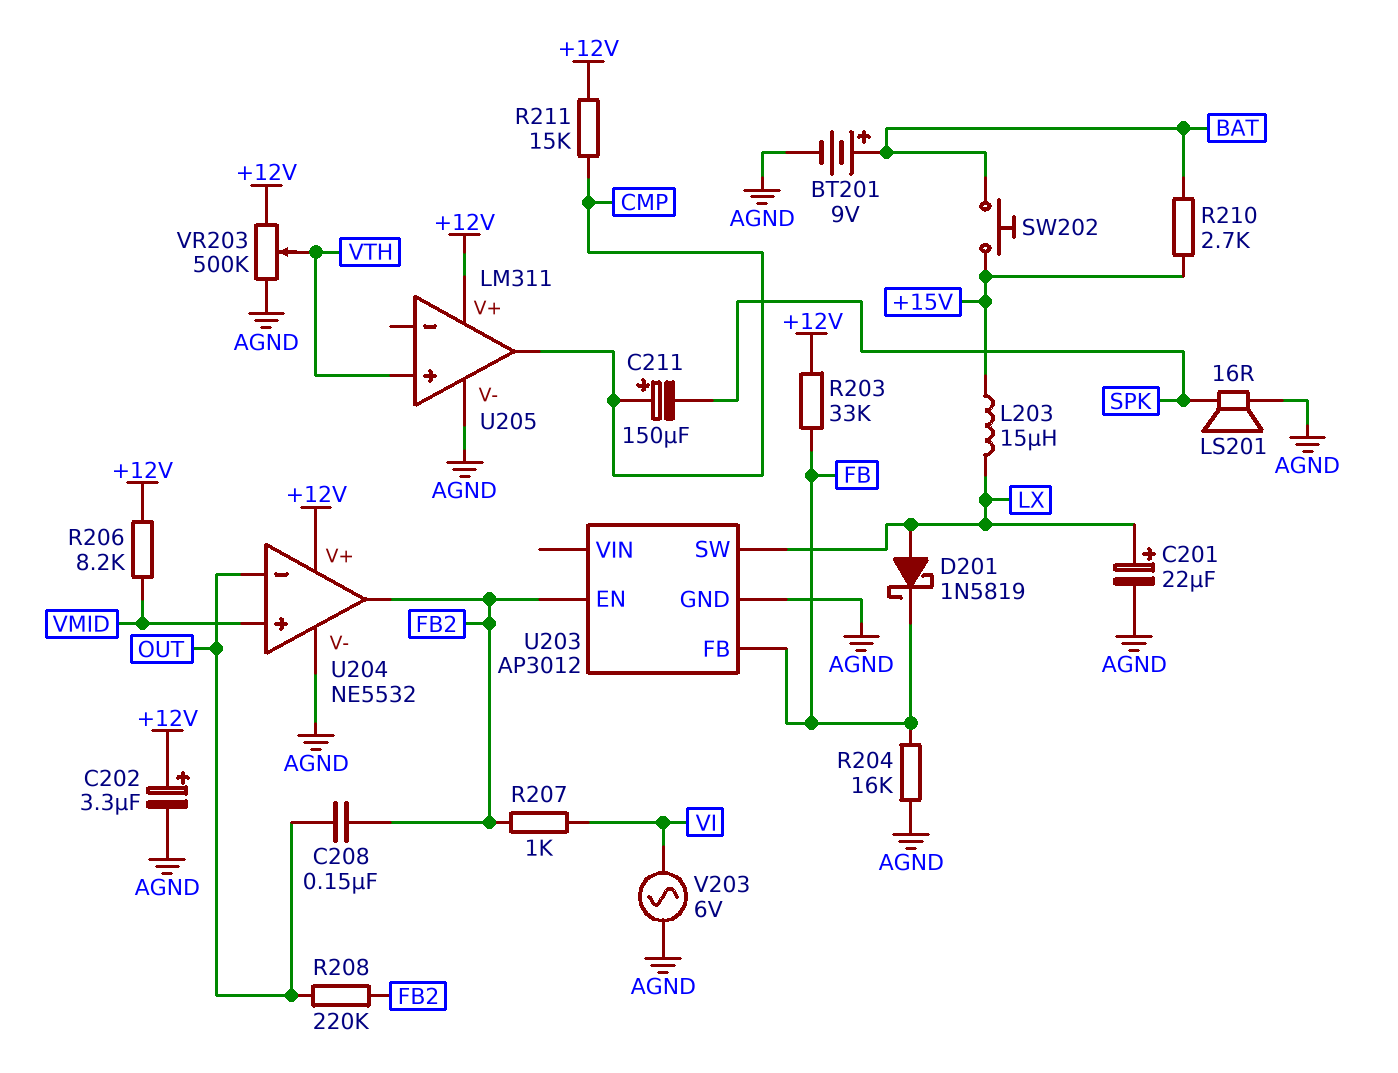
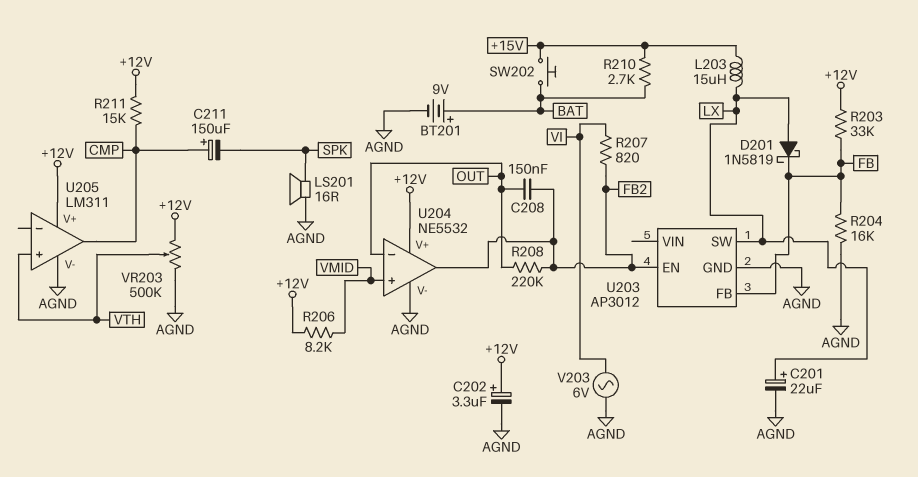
R207: 1k (FB2, VI) -> 820 (FB2, VI)

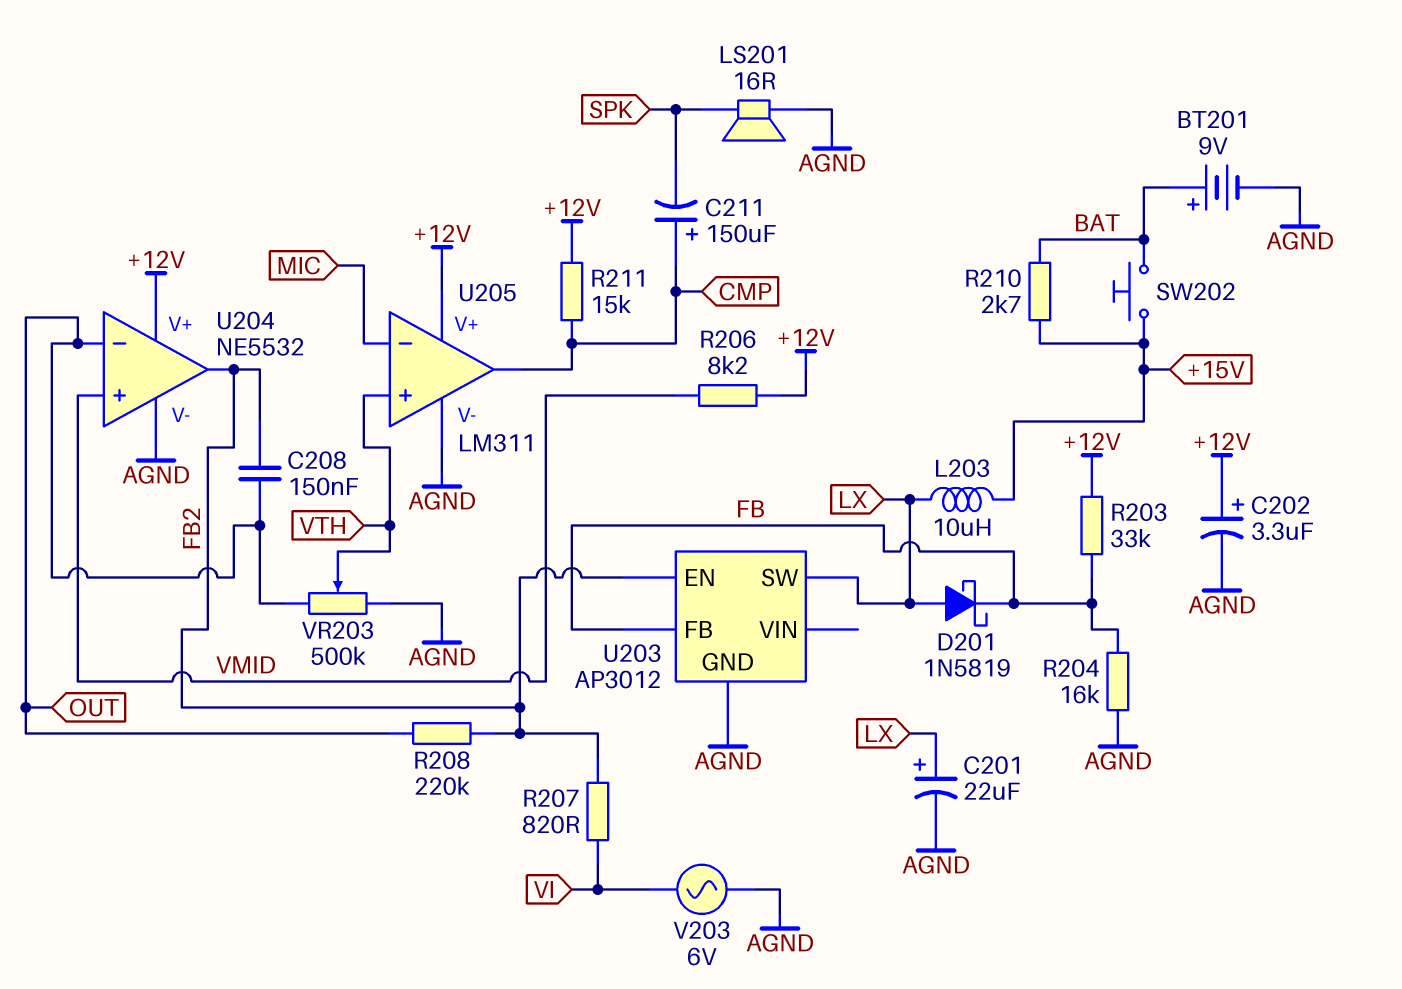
L203: 15uH (+15V, LX) -> 10uH (+15V, LX)
U205 pin in-: none -> MIC
VR203: 500k (+12V, AGND, wiper VTH) -> 500k (AGND, OUT, wiper VTH)

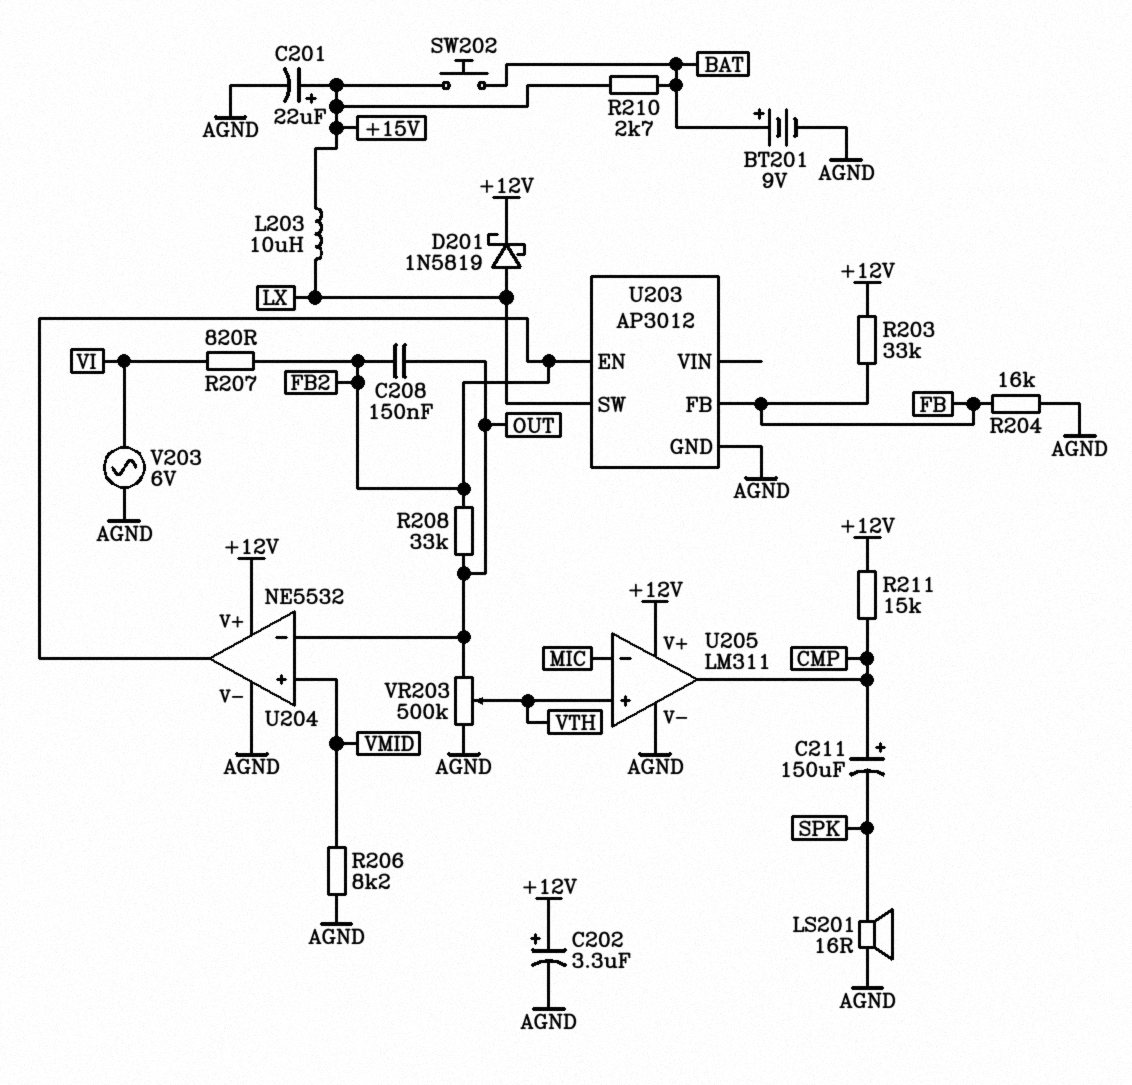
C201: 22uF (plus LX, minus AGND) -> 22uF (plus +15V, minus AGND)
D201: schottky 1N5819 (A LX, K FB) -> schottky 1N5819 (A LX, K +12V)
R206: 8.2k (+12V, VMID) -> 8.2k (AGND, VMID)
R208: 220k (FB2, OUT) -> 33k (FB2, OUT)

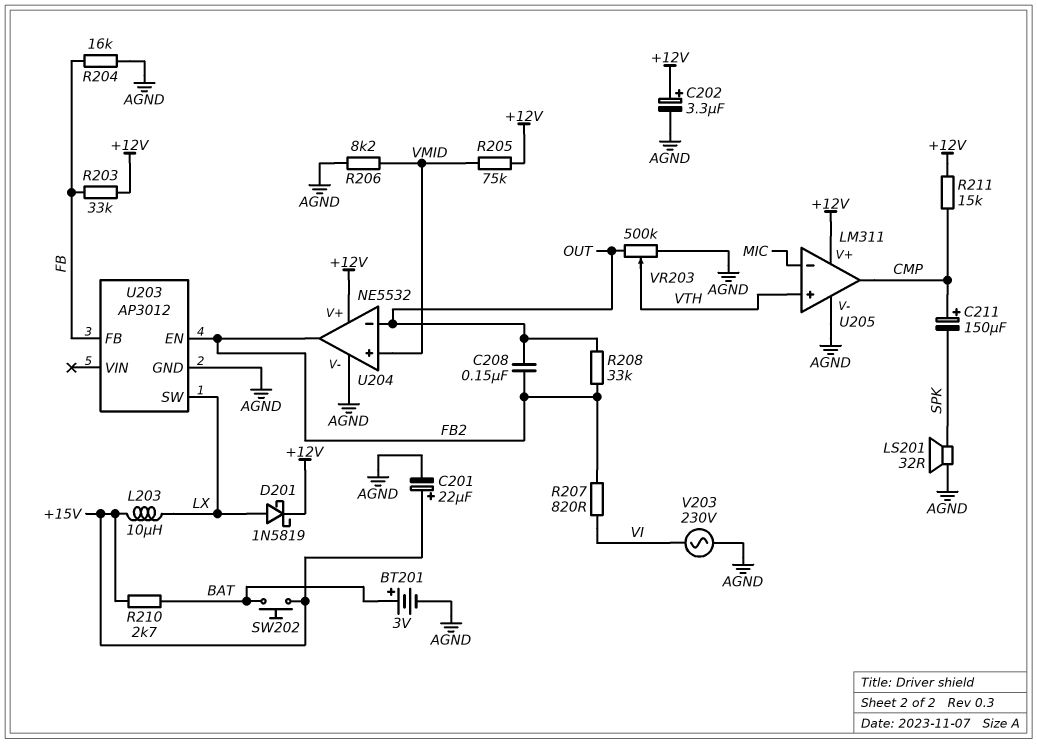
BT201: 9V (plus BAT, minus AGND) -> 3V (plus BAT, minus AGND)
LS201: speaker 16R (AGND, SPK) -> speaker 32R (AGND, SPK)
R205: none -> 75k (+12V, VMID)
V203: AC 6V (AGND, VI) -> AC 230V (AGND, VI)

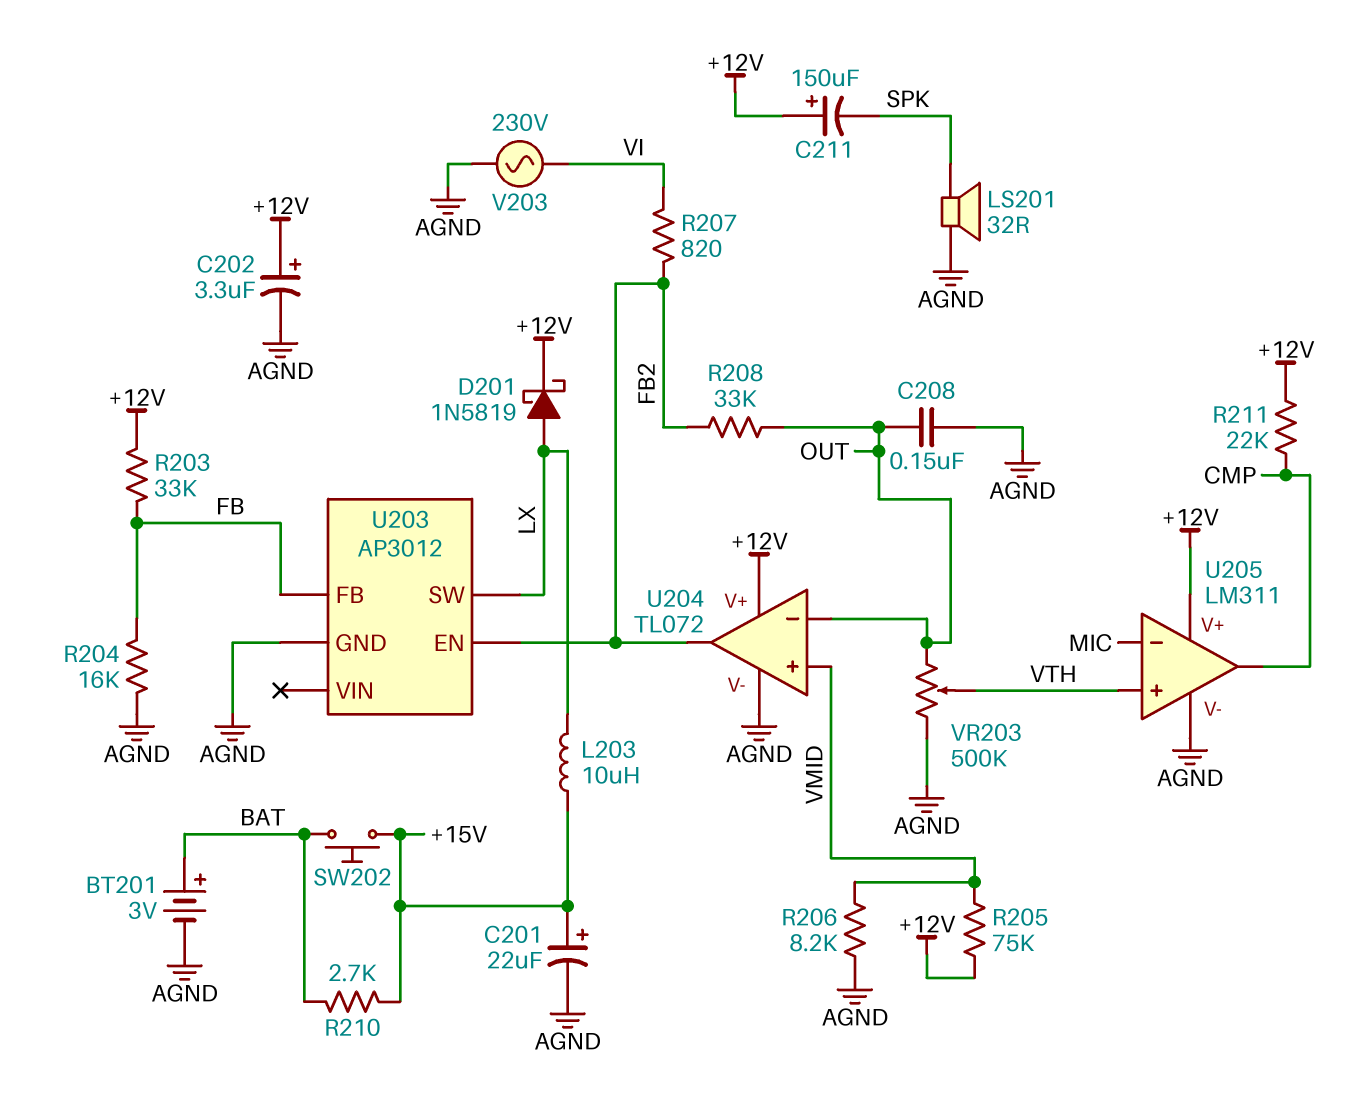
C208: 150nF (FB2, OUT) -> 150nF (AGND, OUT)
C211: 150uF (plus CMP, minus SPK) -> 150uF (plus +12V, minus SPK)
R211: 15k (+12V, CMP) -> 22k (+12V, CMP)
U204: NE5532 -> TL072

